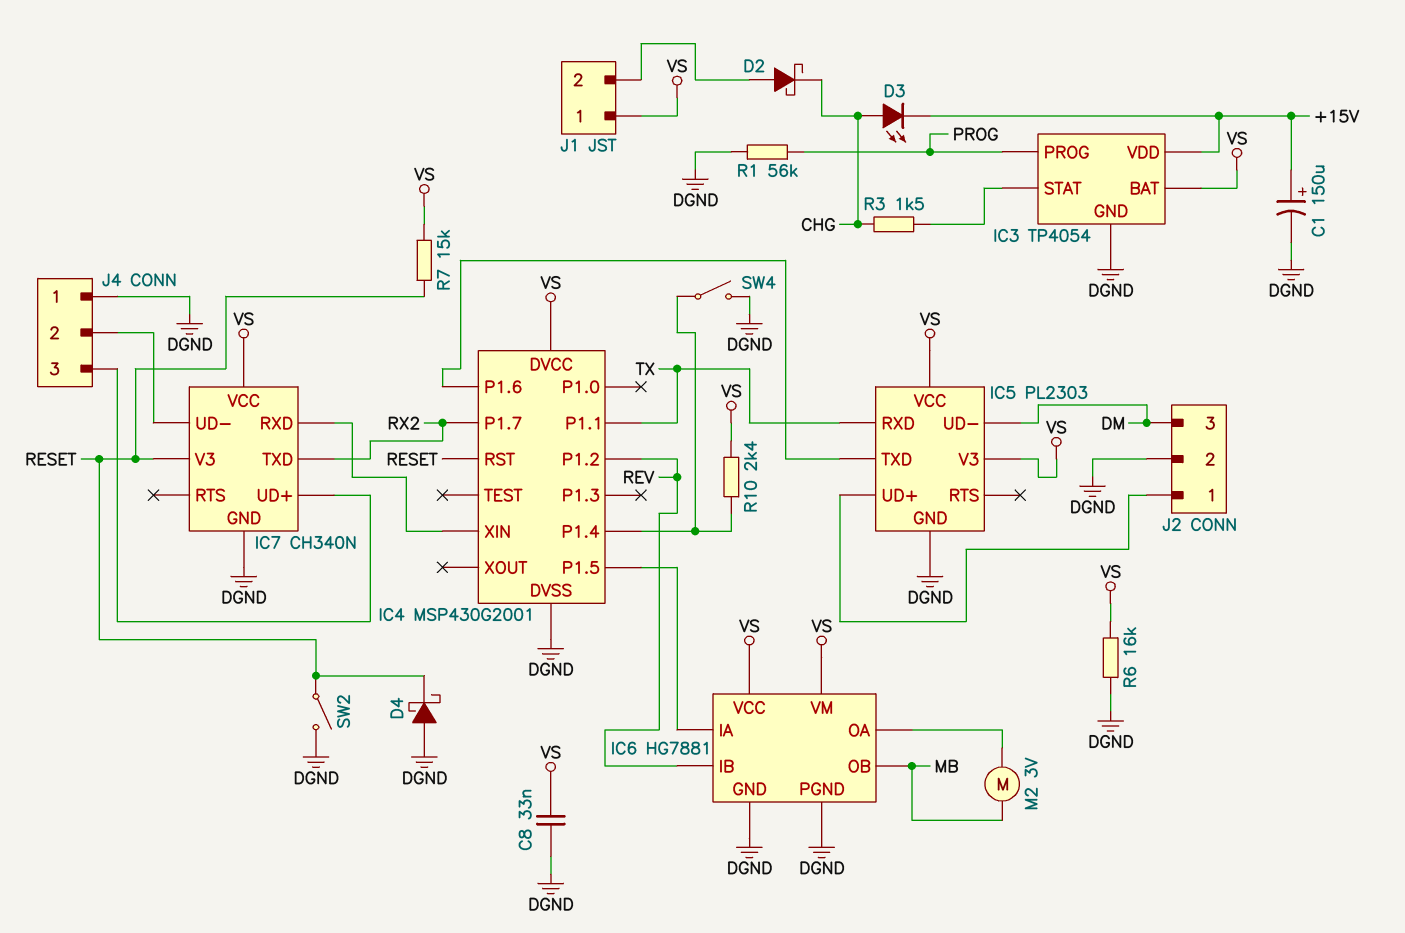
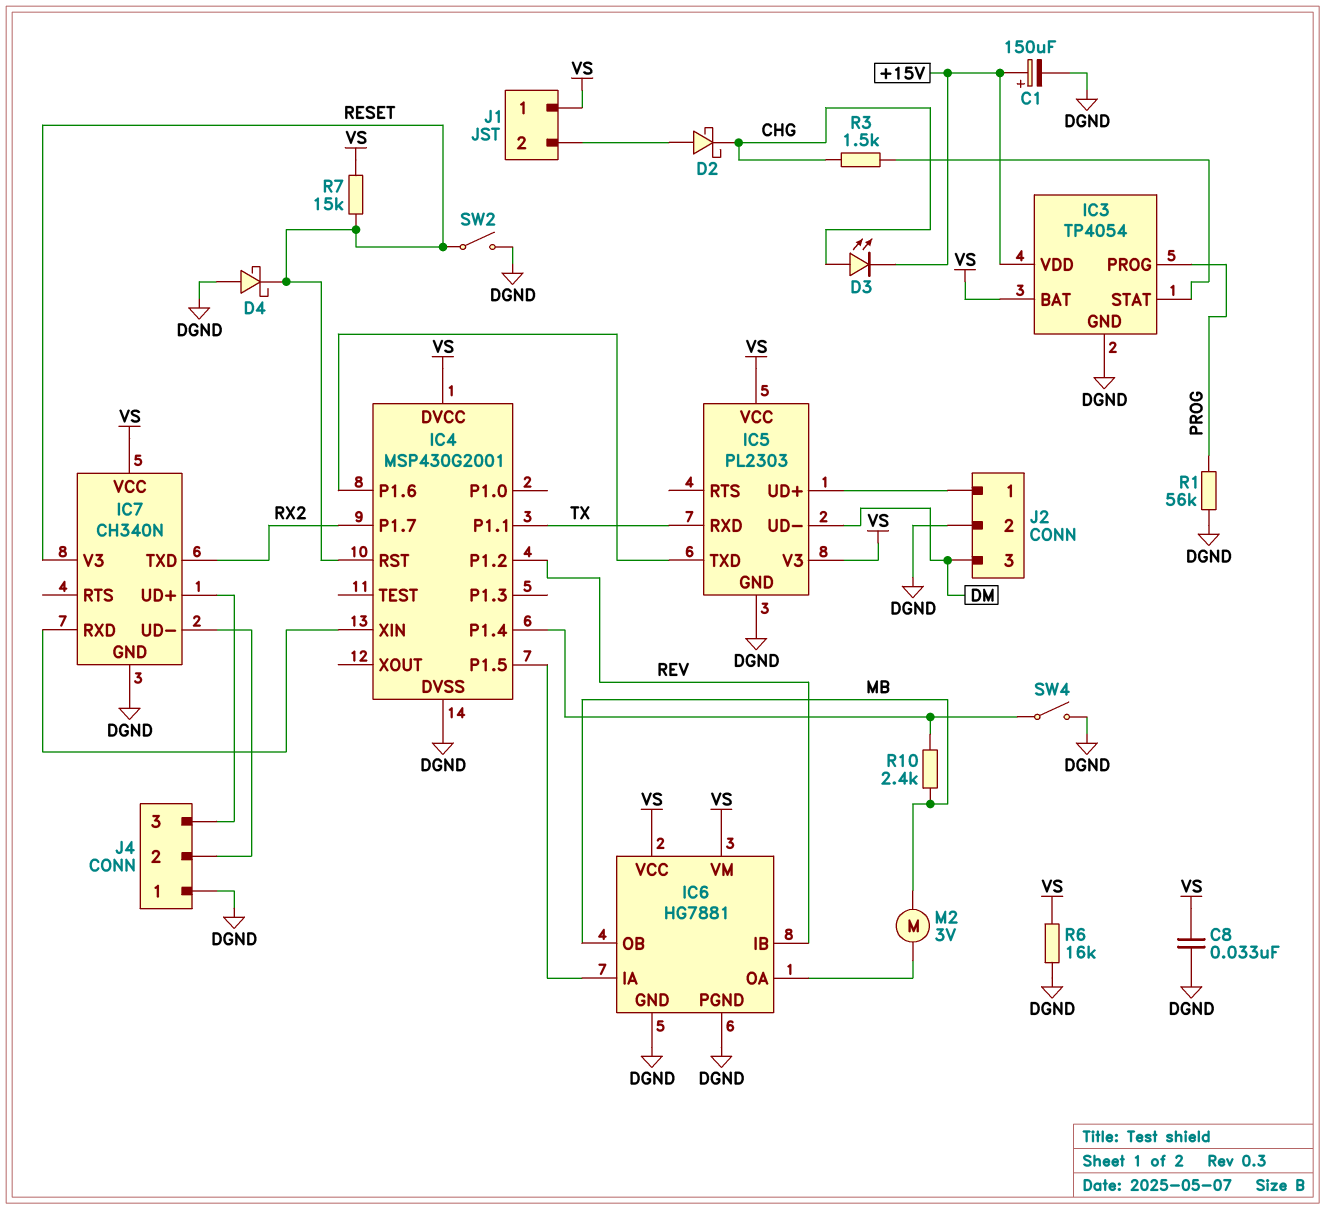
R10: 2.4k (IC4/P1.4, VS) -> 2.4k (IC4/P1.4, MB)

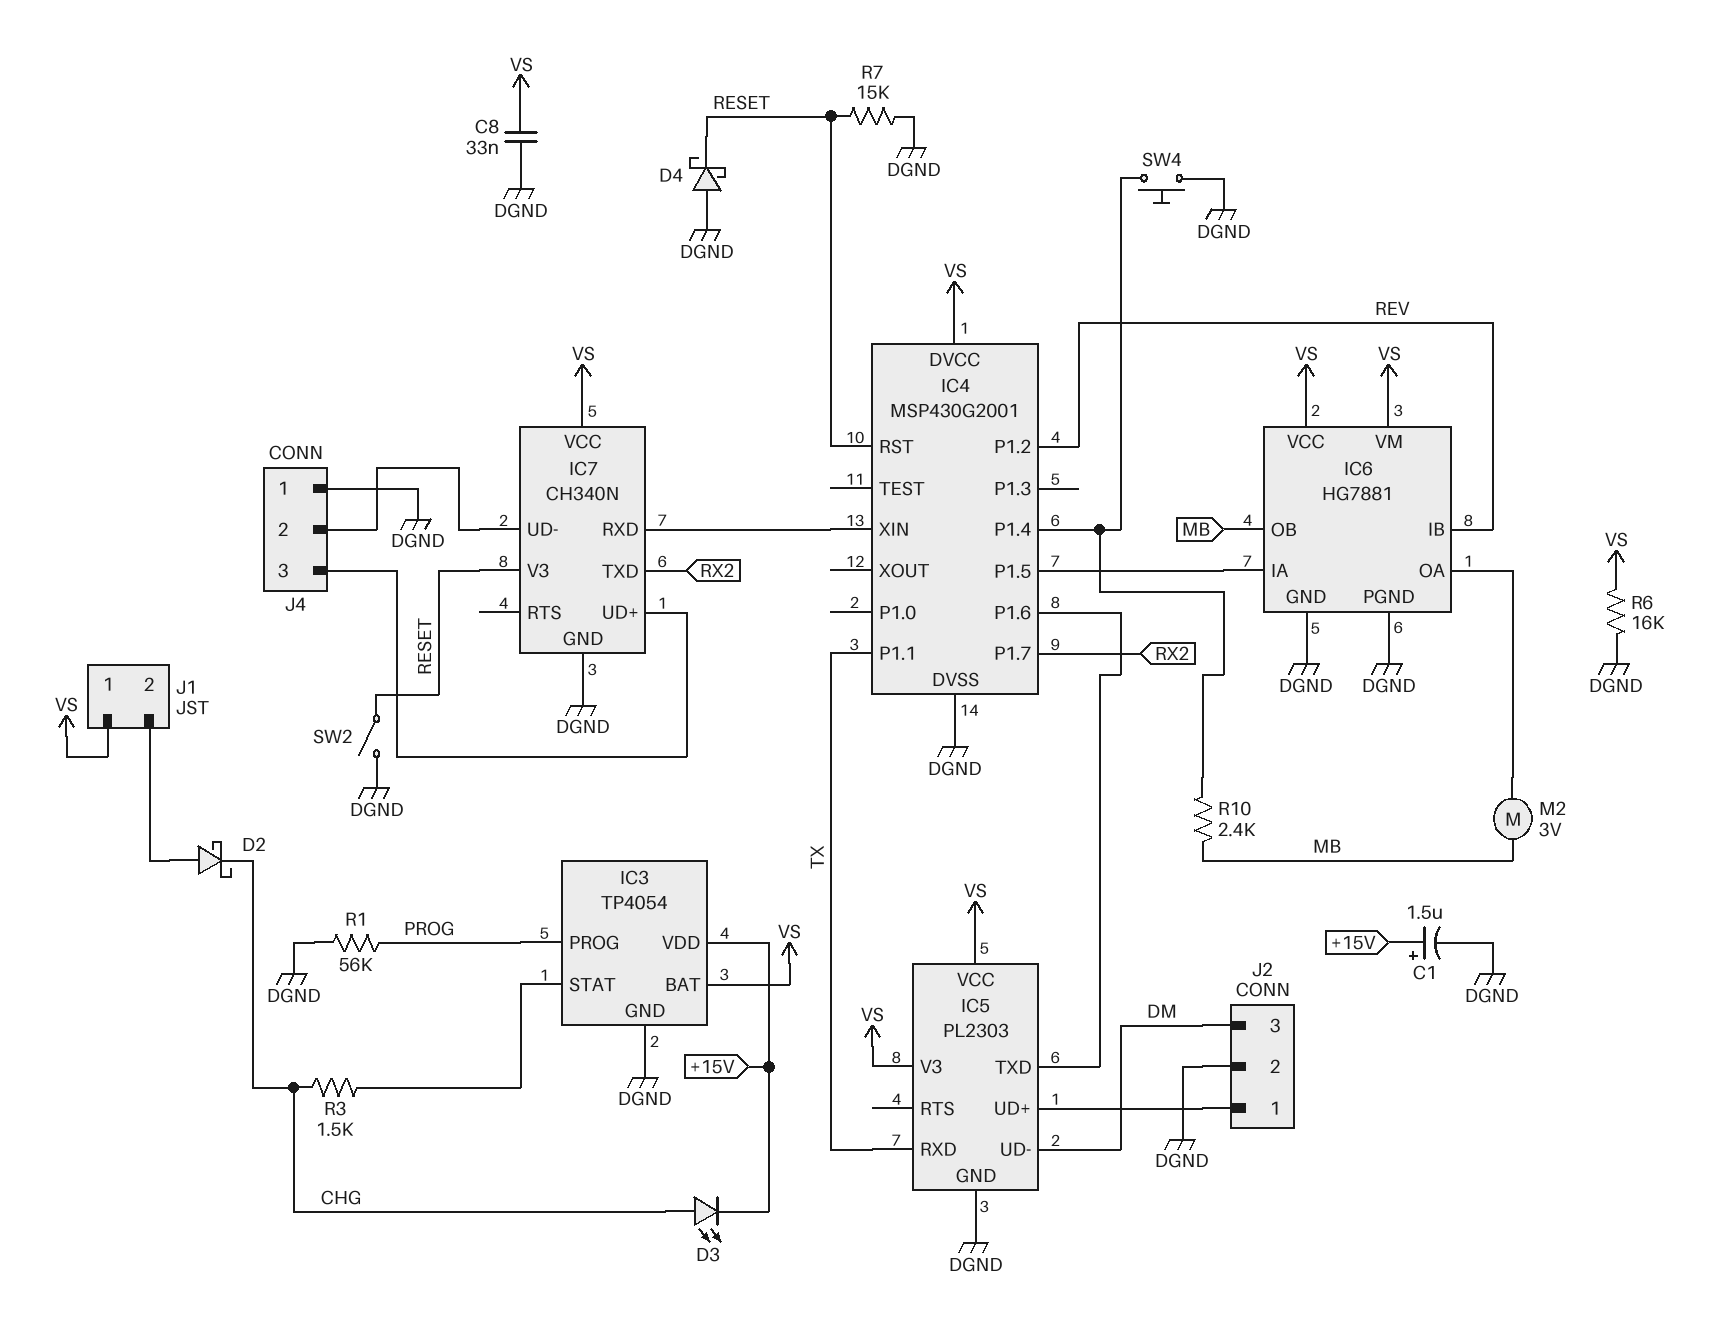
C1: 150uF (plus +15V, minus DGND) -> 1.5uF (plus +15V, minus DGND)
R7: 15k (RESET, VS) -> 15k (DGND, RESET)
SW4: switch (DGND, IC4/P1.4) -> button (DGND, IC4/P1.4)

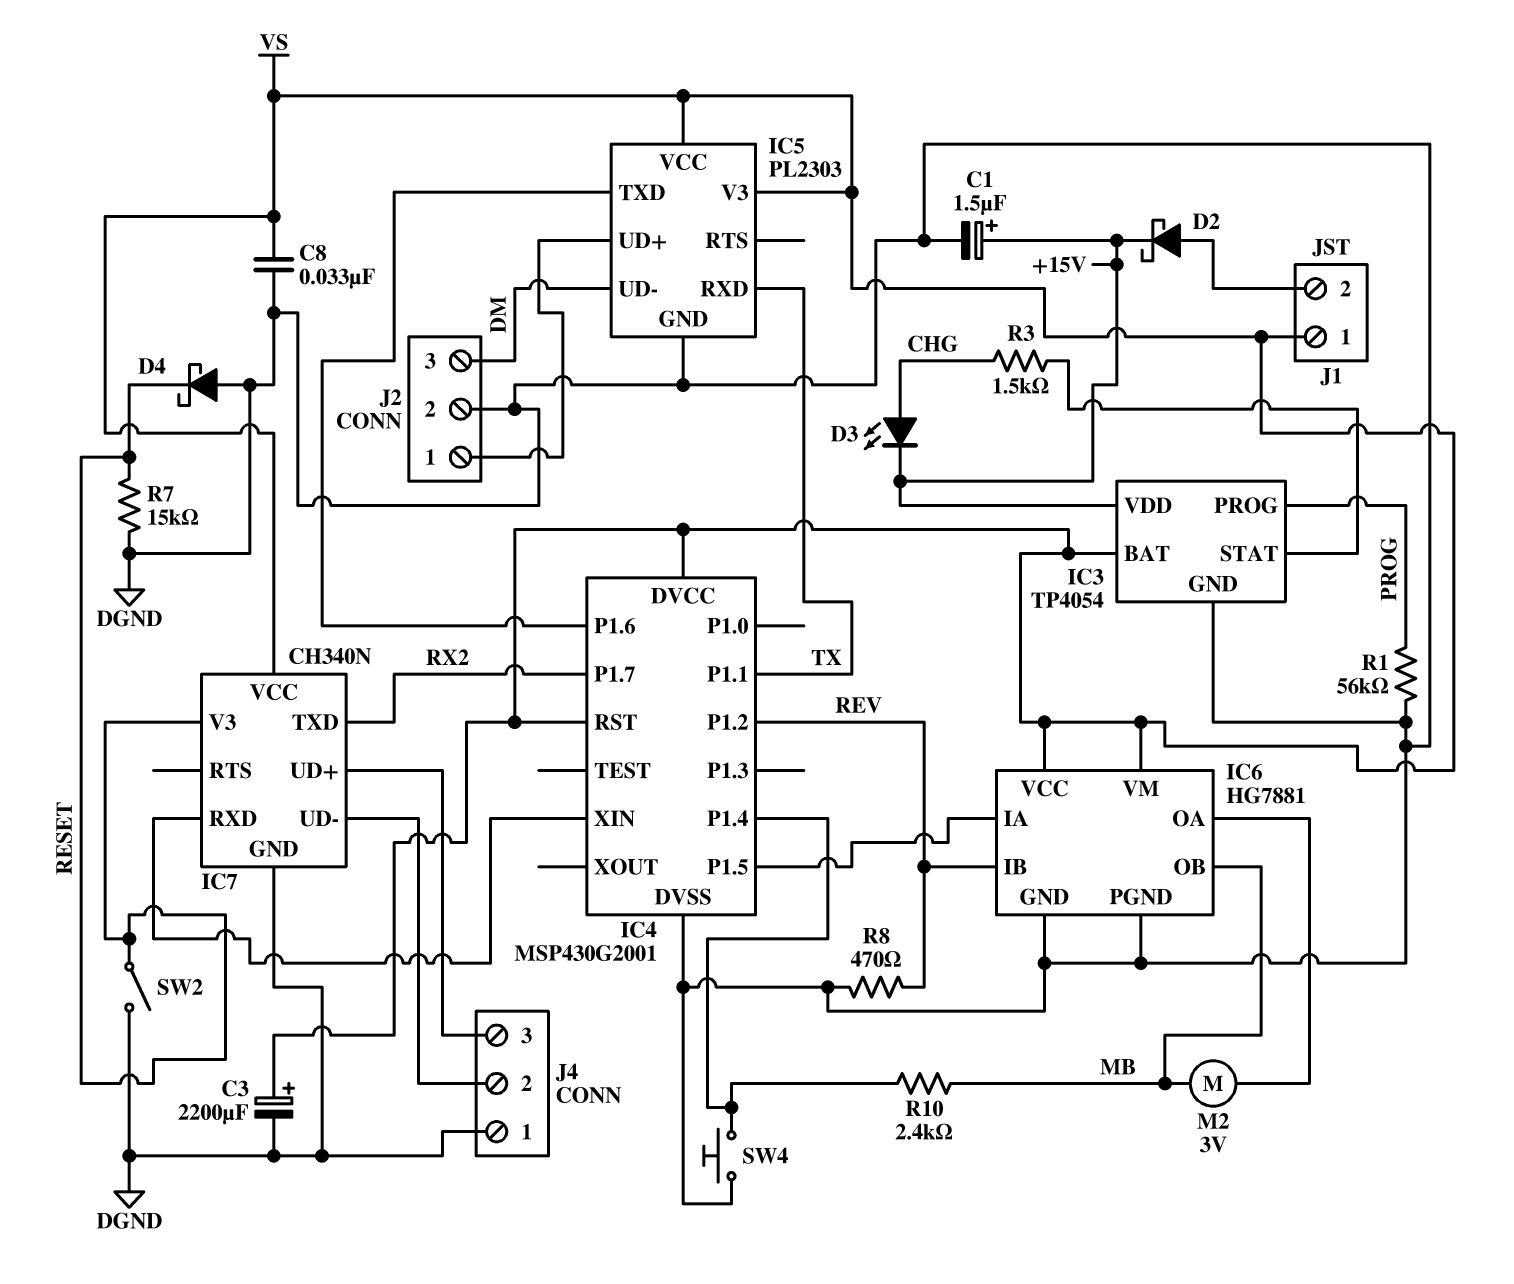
C3: none -> 2200uF (plus VS, minus DGND)
D2: schottky (A J1/2, K CHG) -> schottky (A J1/2, K +15V)
IC4 pin RST: RESET -> VS
R6: 16k (DGND, VS) -> none
R8: none -> 470 (DGND, REV)

